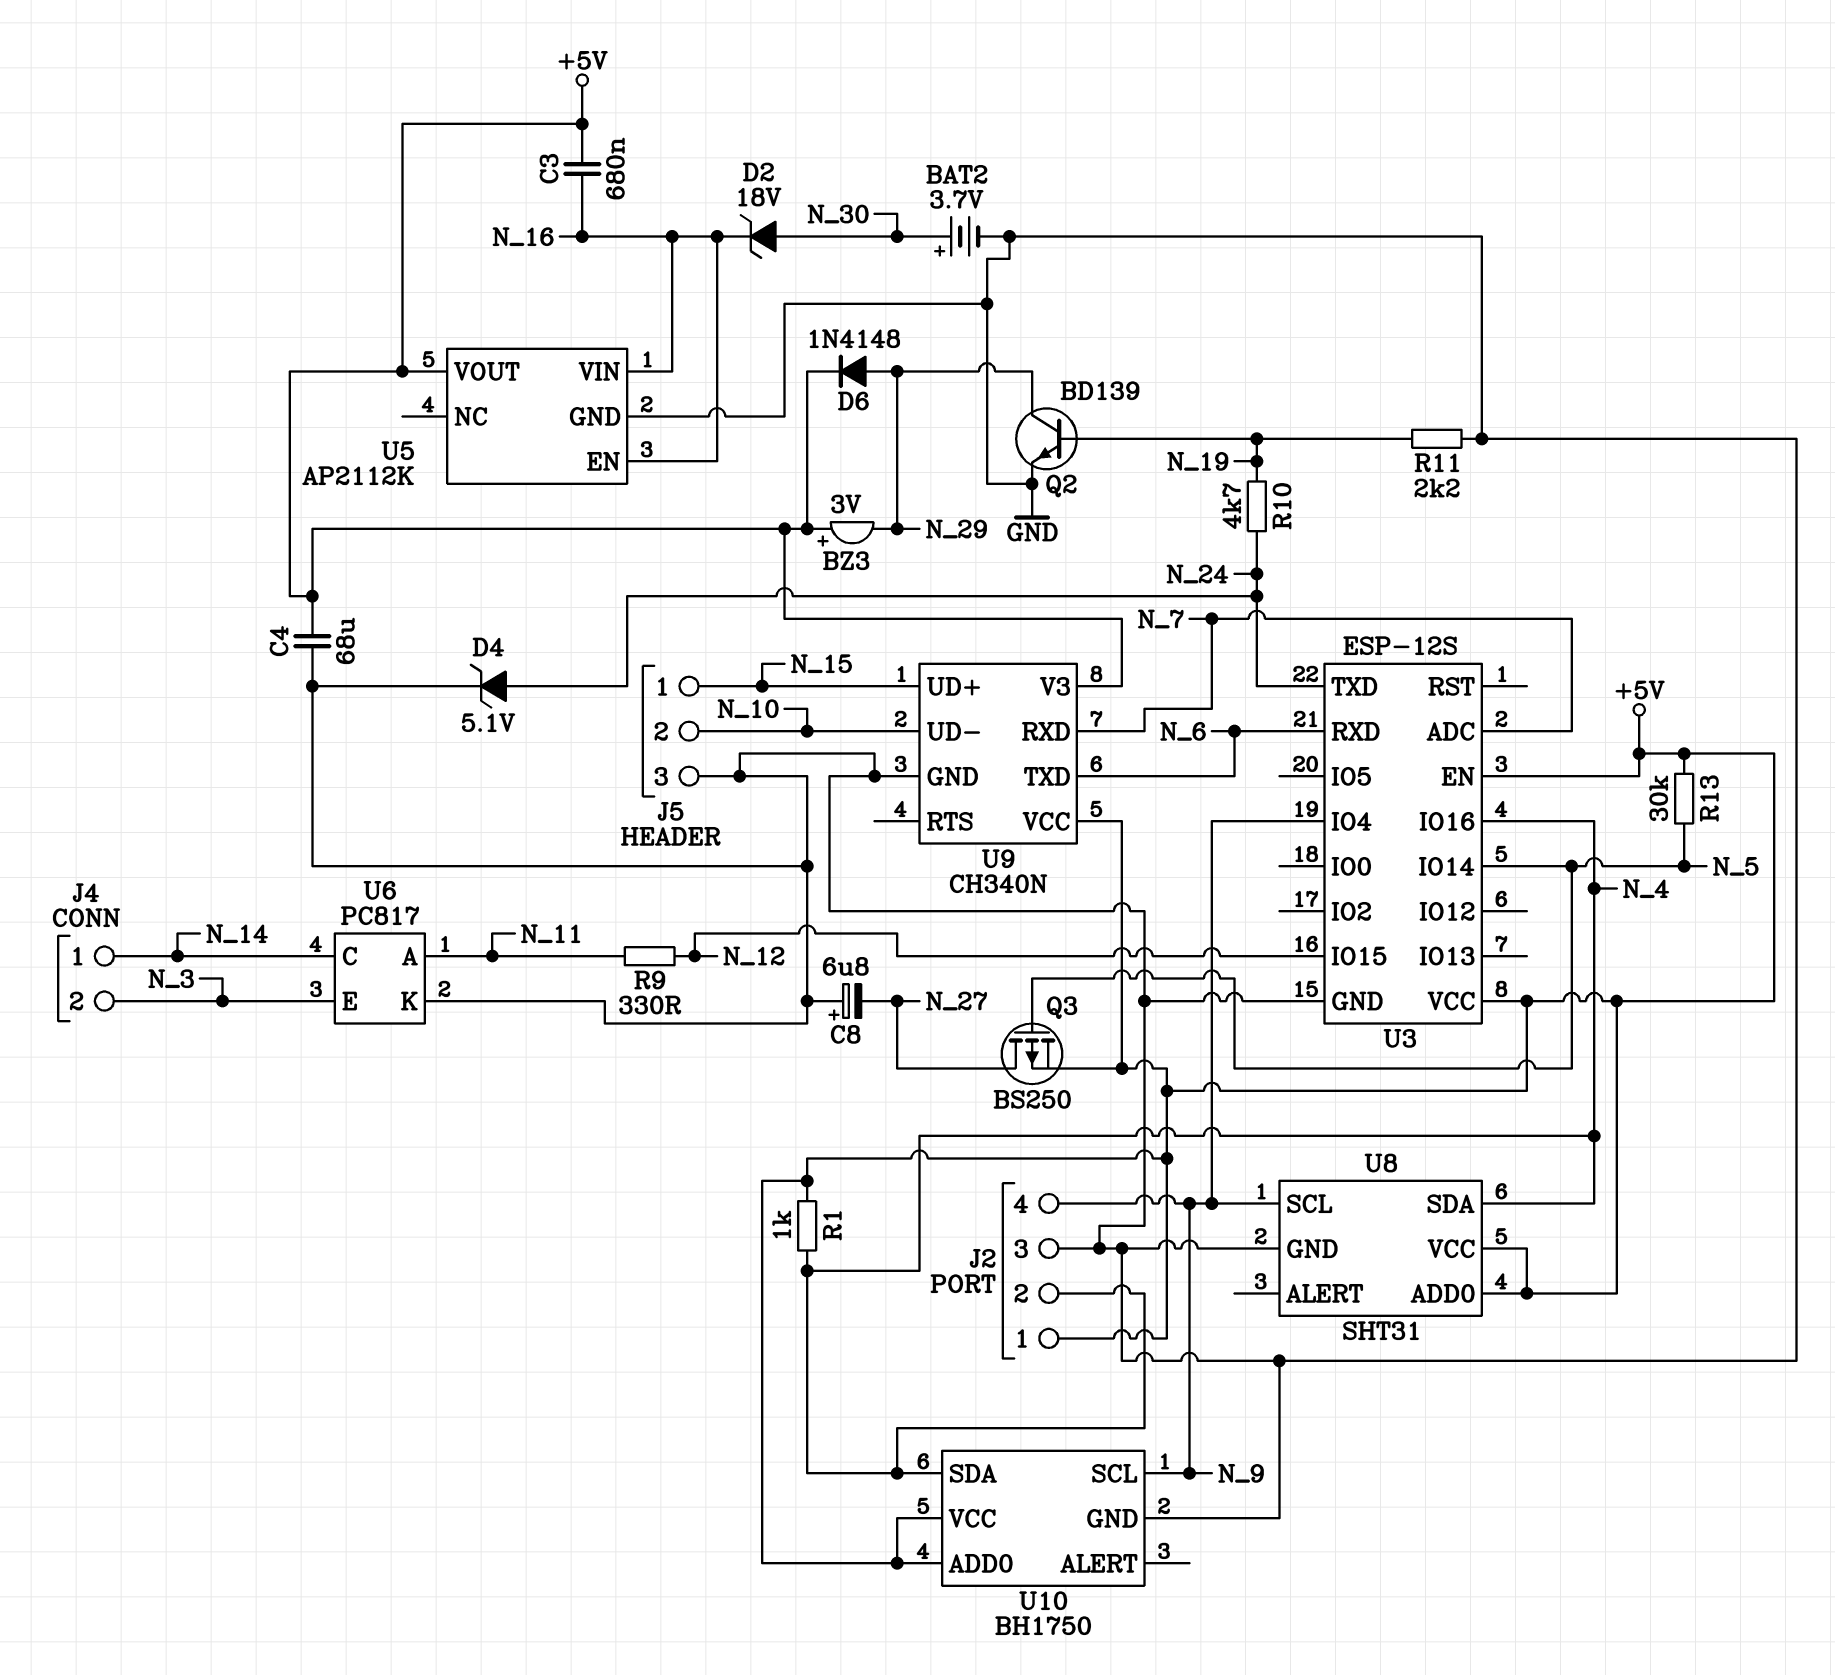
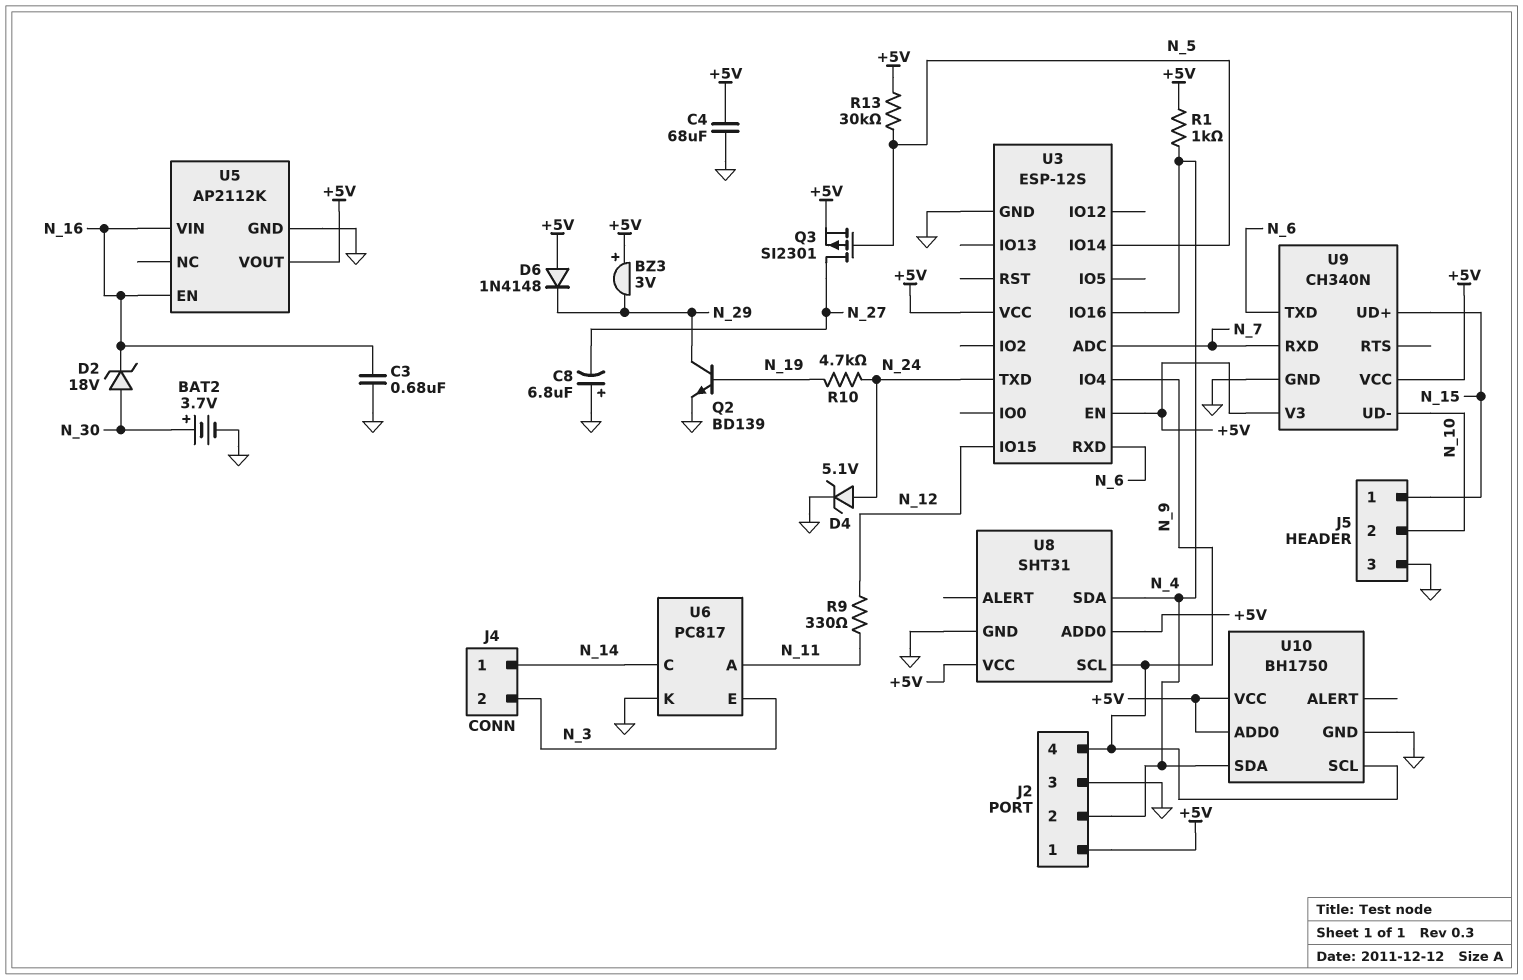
C3: 680nF (+5V, N_16) -> 680nF (GND, N_16)
D6: diode 1N4148 (A N_29, K +5V) -> diode 1N4148 (A +5V, K N_29)
Q3: PMOS BS250 (G N_5, D N_27, S +5V) -> PMOS SI2301 (G N_5, D N_27, S +5V)
R11: 2.2k (GND, N_19) -> none

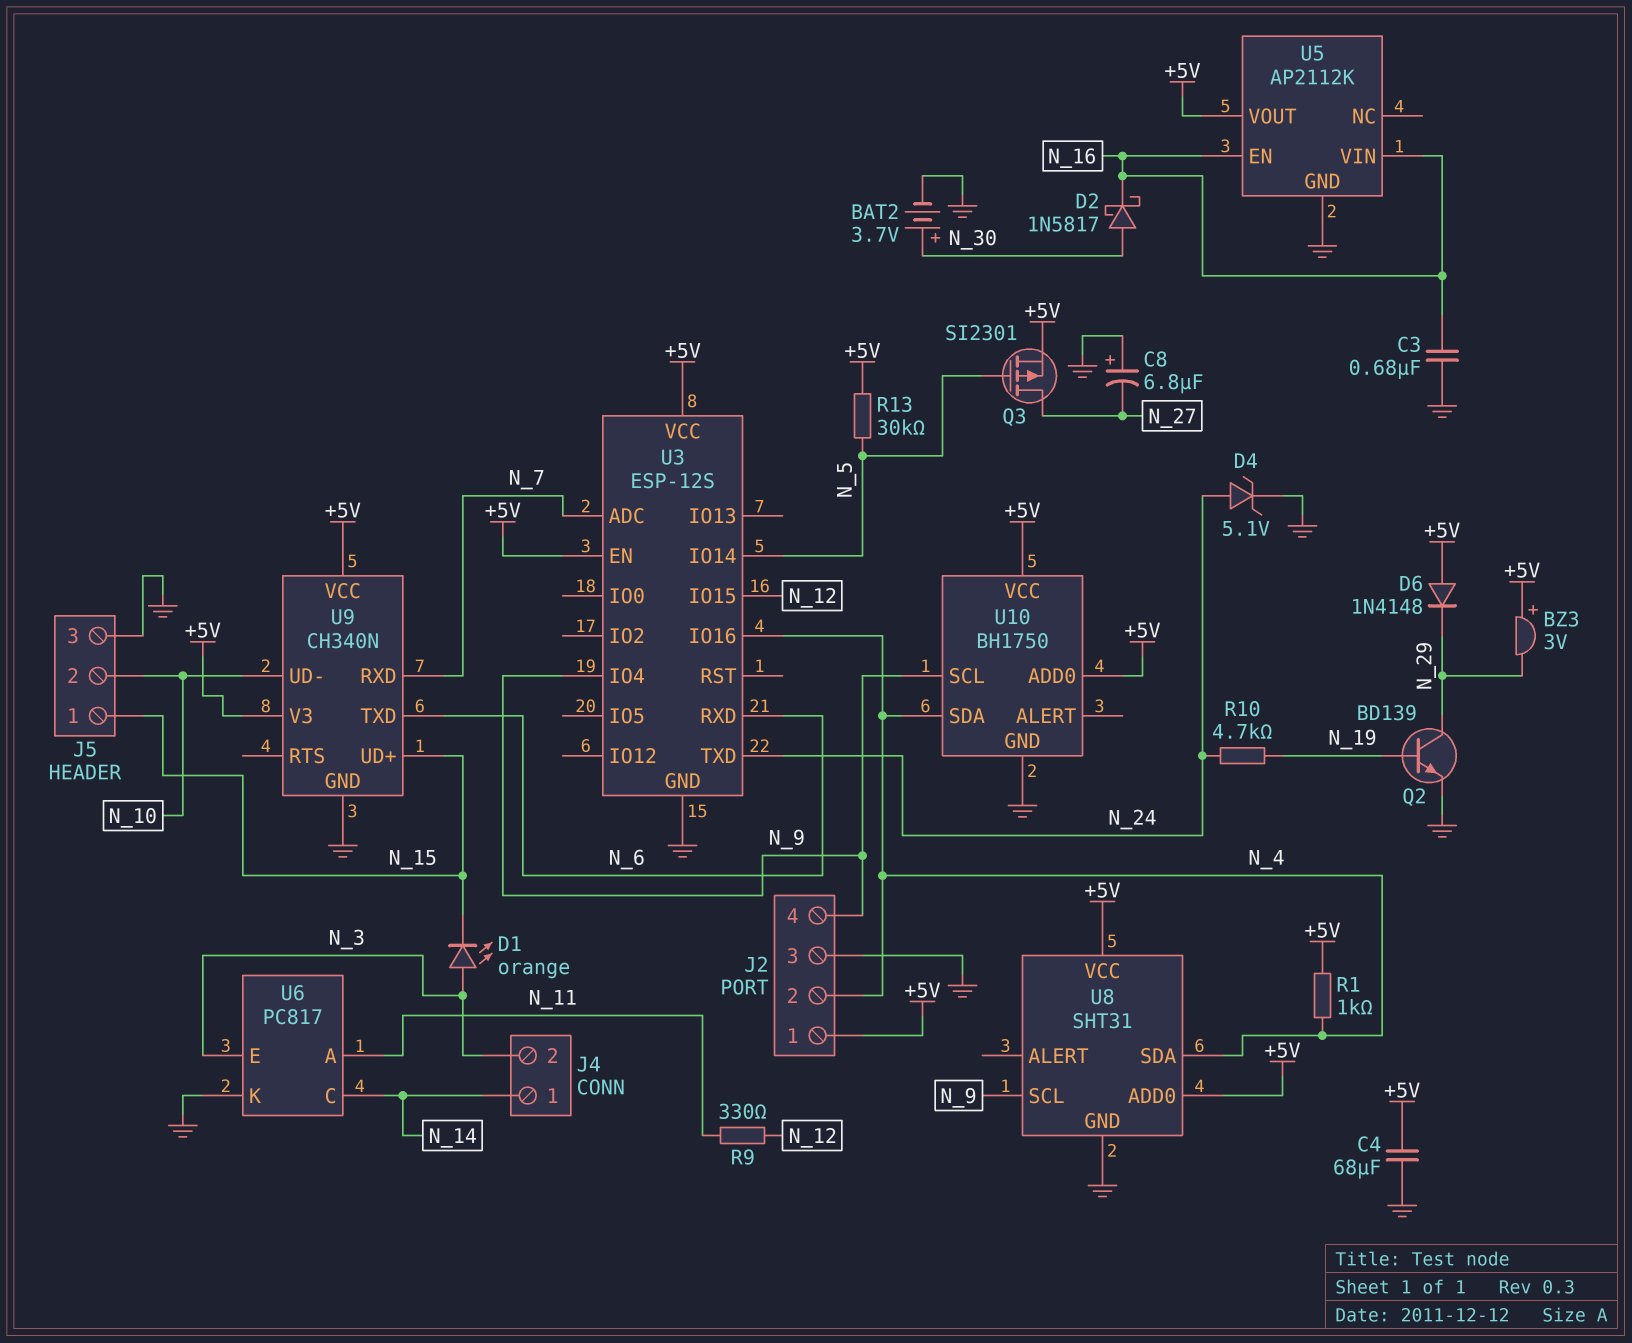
D1: none -> LED orange (A N_3, K N_15)
D2: zener 18V (A N_30, K N_16) -> schottky 1N5817 (A N_30, K N_16)

